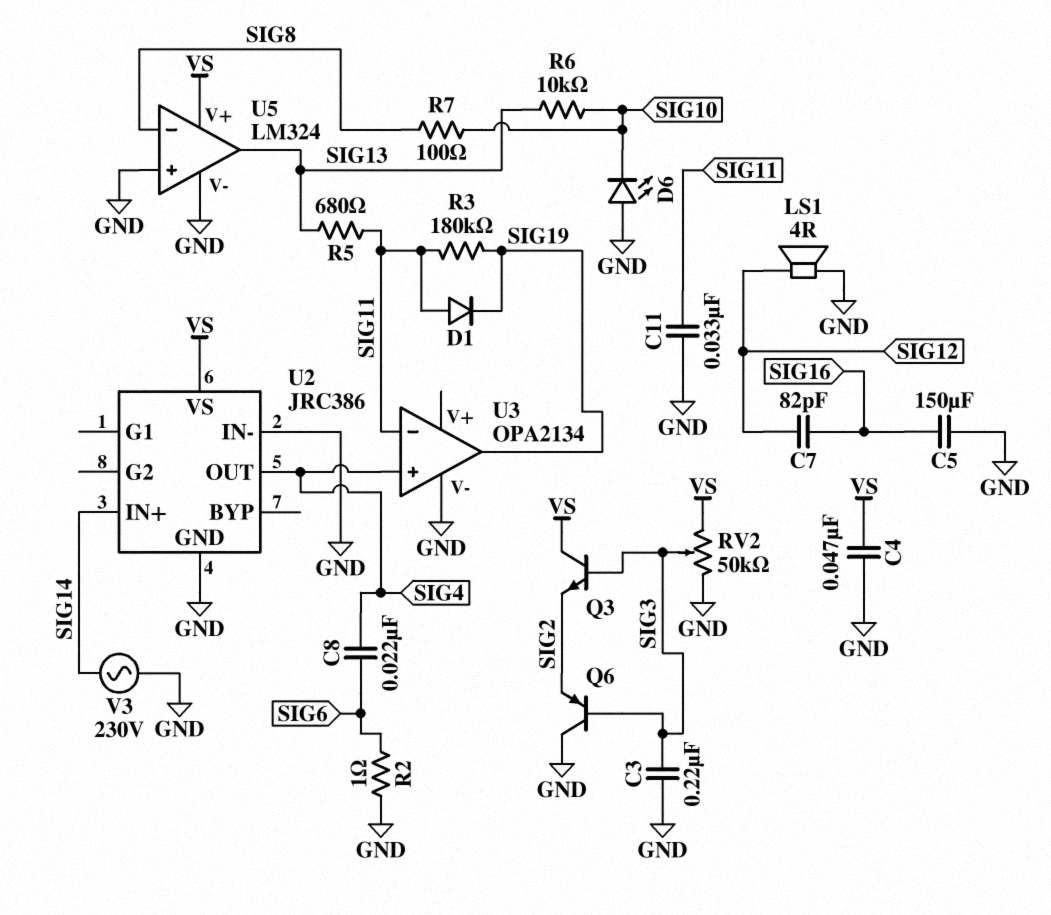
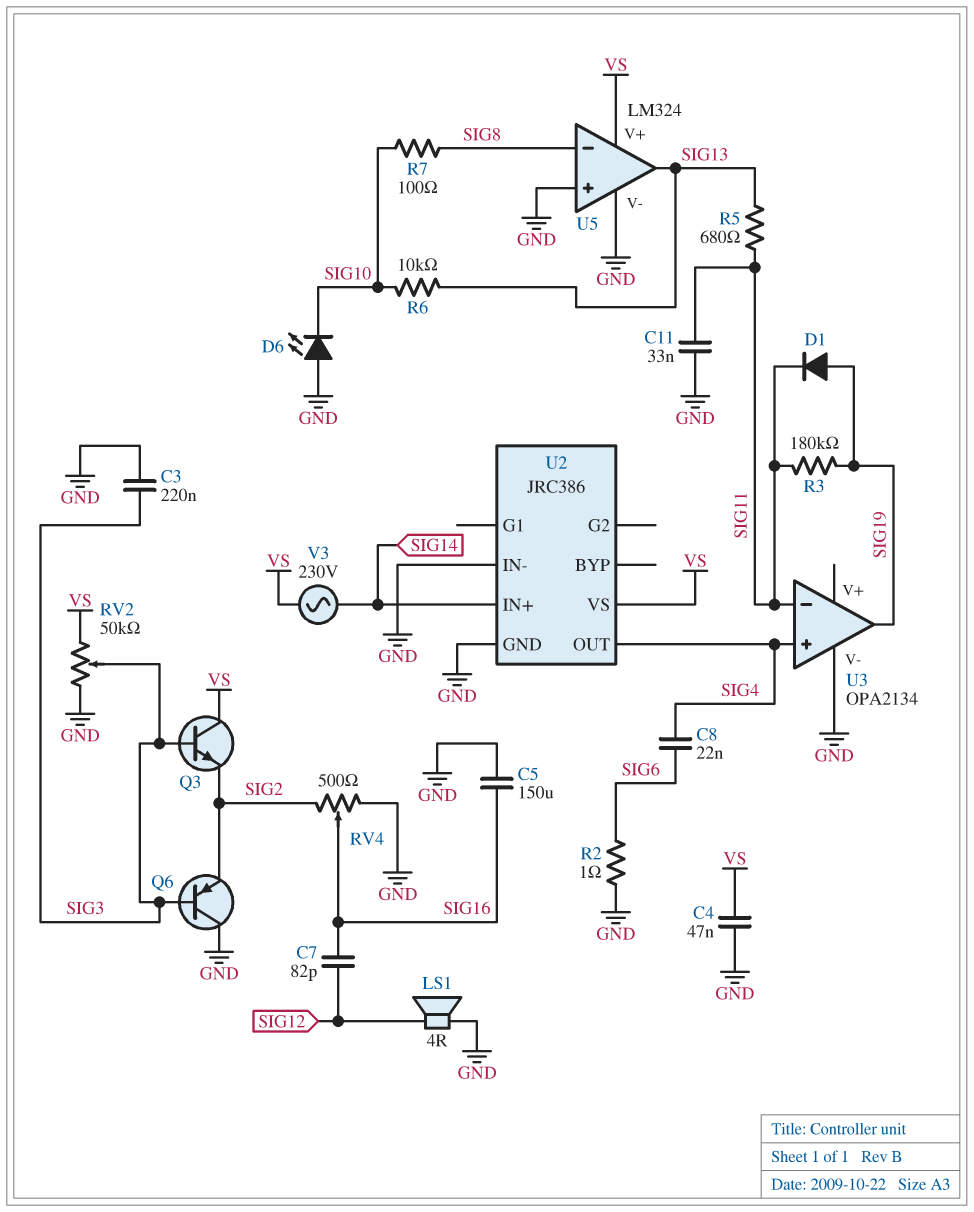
D1: diode (A SIG11, K SIG19) -> diode (A SIG19, K SIG11)
RV4: none -> 500 (GND, SIG2, wiper SIG16)
V3: AC 230V (GND, SIG14) -> AC 230V (SIG14, VS)

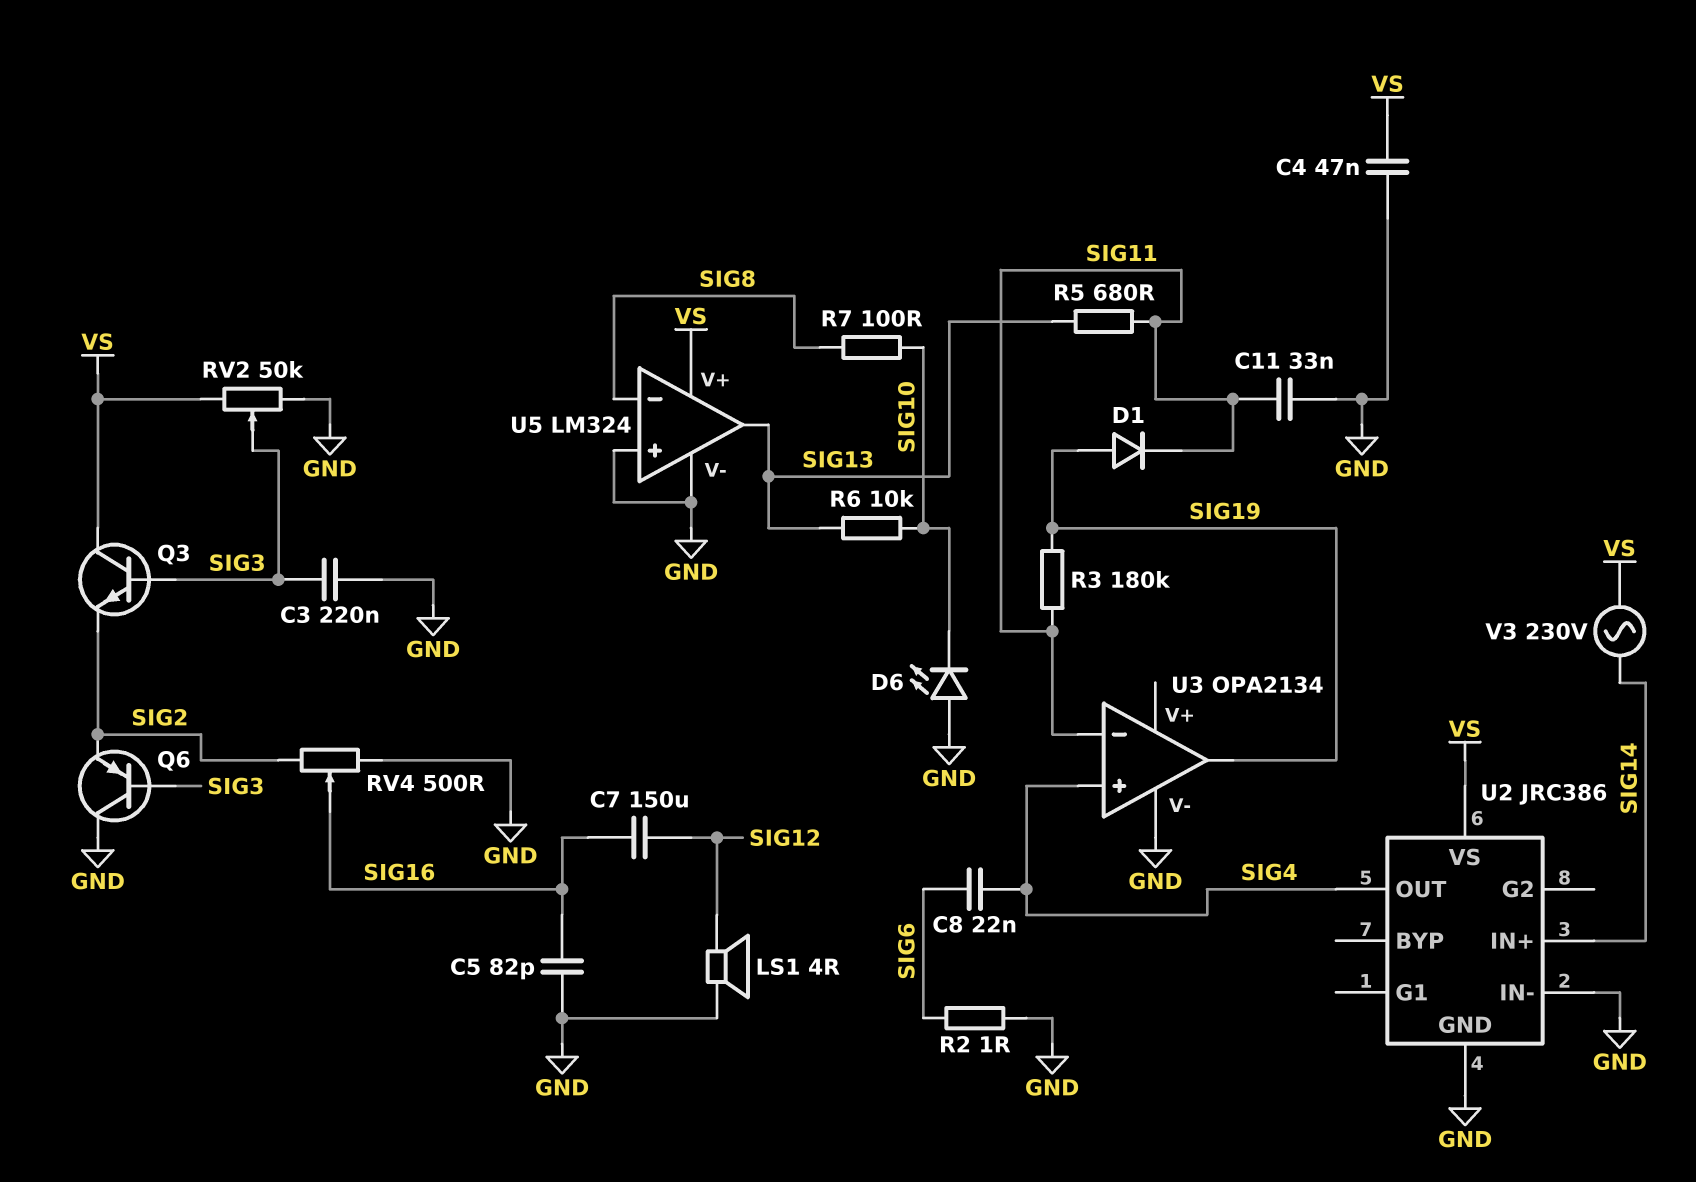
C5: 150uF (GND, SIG16) -> 82pF (GND, SIG16)
C7: 82pF (SIG12, SIG16) -> 150uF (SIG12, SIG16)

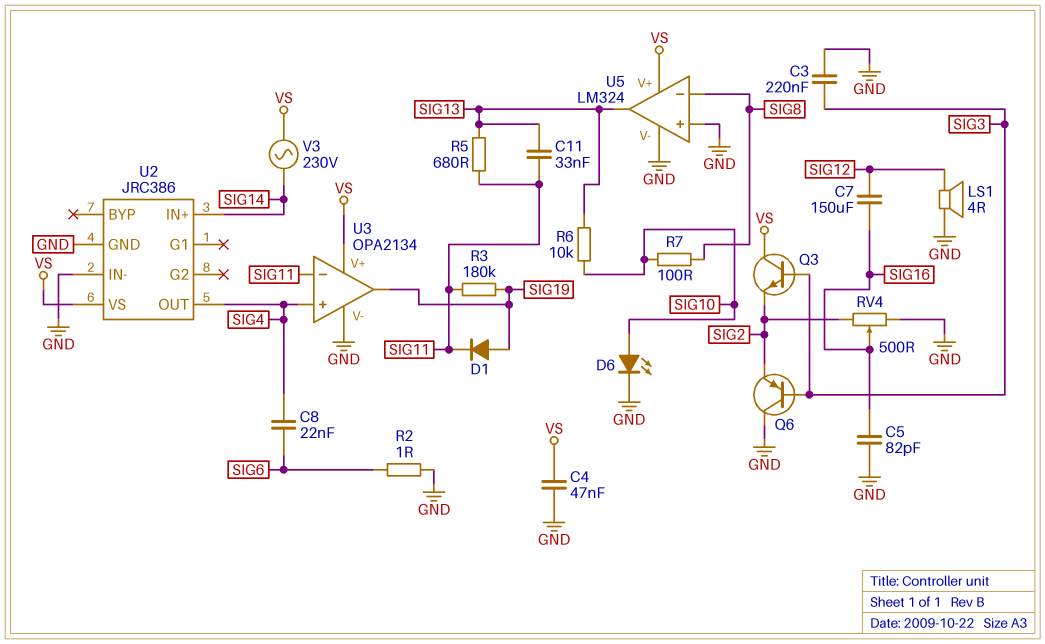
C11: 33nF (GND, SIG11) -> 33nF (SIG11, SIG13)
D6: LED (A GND, K SIG10) -> LED (A SIG10, K GND)
RV2: 50k (GND, VS, wiper SIG3) -> none
U3 pin V+: none -> VS

